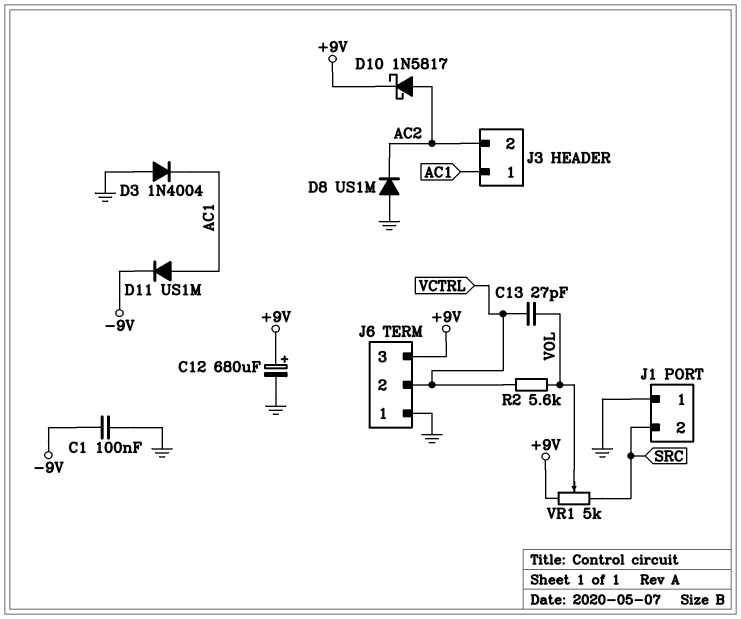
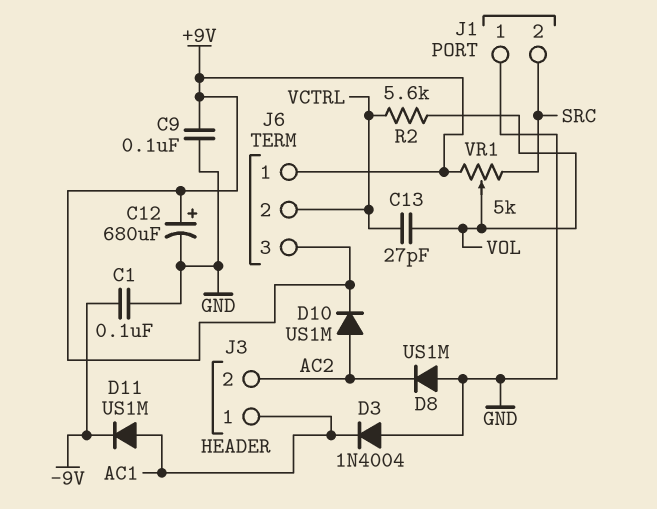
C9: none -> 100nF (+9V, GND)
D10: schottky 1N5817 (A AC2, K +9V) -> diode US1M (A AC2, K +9V)
J6 pin 1: GND -> +9V

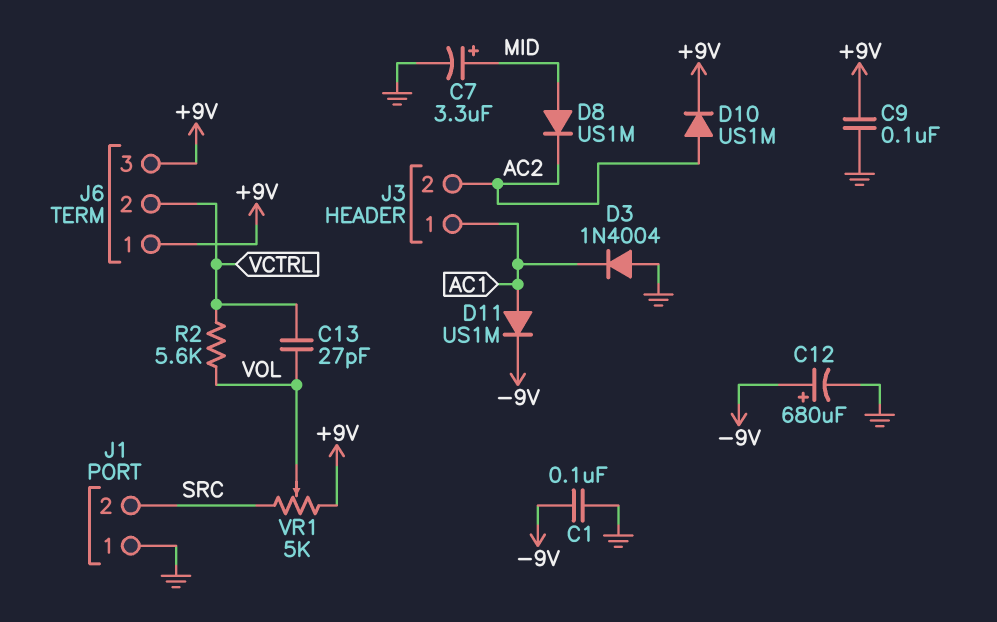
C7: none -> 3.3uF (plus MID, minus GND)
C12: 680uF (plus +9V, minus GND) -> 680uF (plus -9V, minus GND)
D8: diode US1M (A GND, K AC2) -> diode US1M (A MID, K AC2)

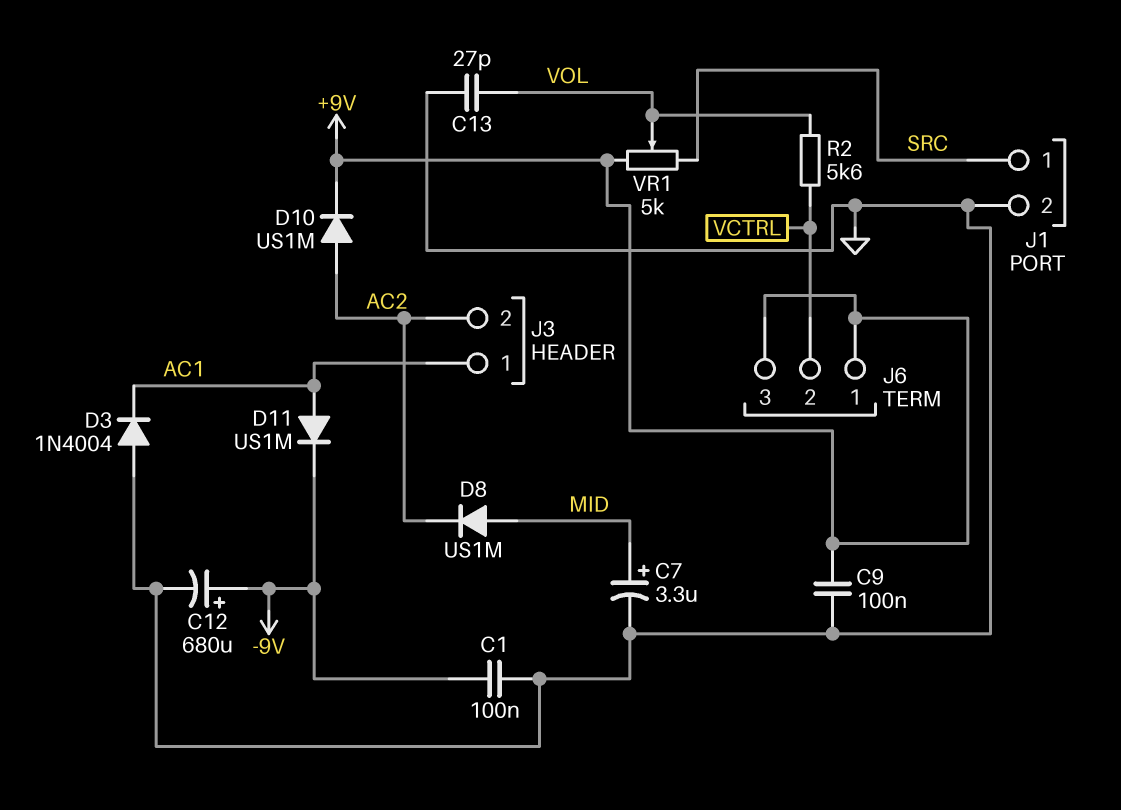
C13: 27pF (VCTRL, VOL) -> 27pF (GND, VOL)
J1 pin 1: GND -> SRC
J1 pin 2: SRC -> GND

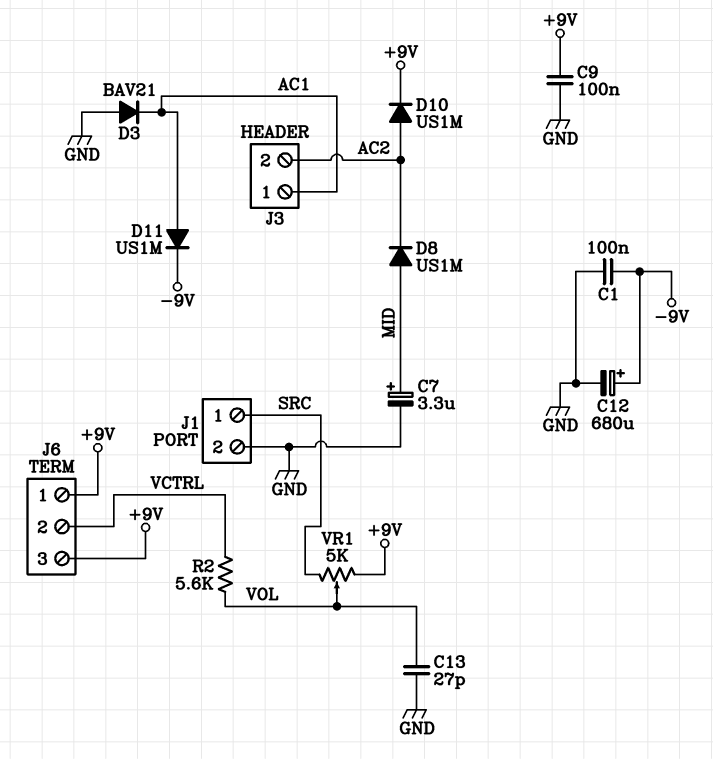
D3: diode 1N4004 (A GND, K AC1) -> diode BAV21 (A GND, K AC1)

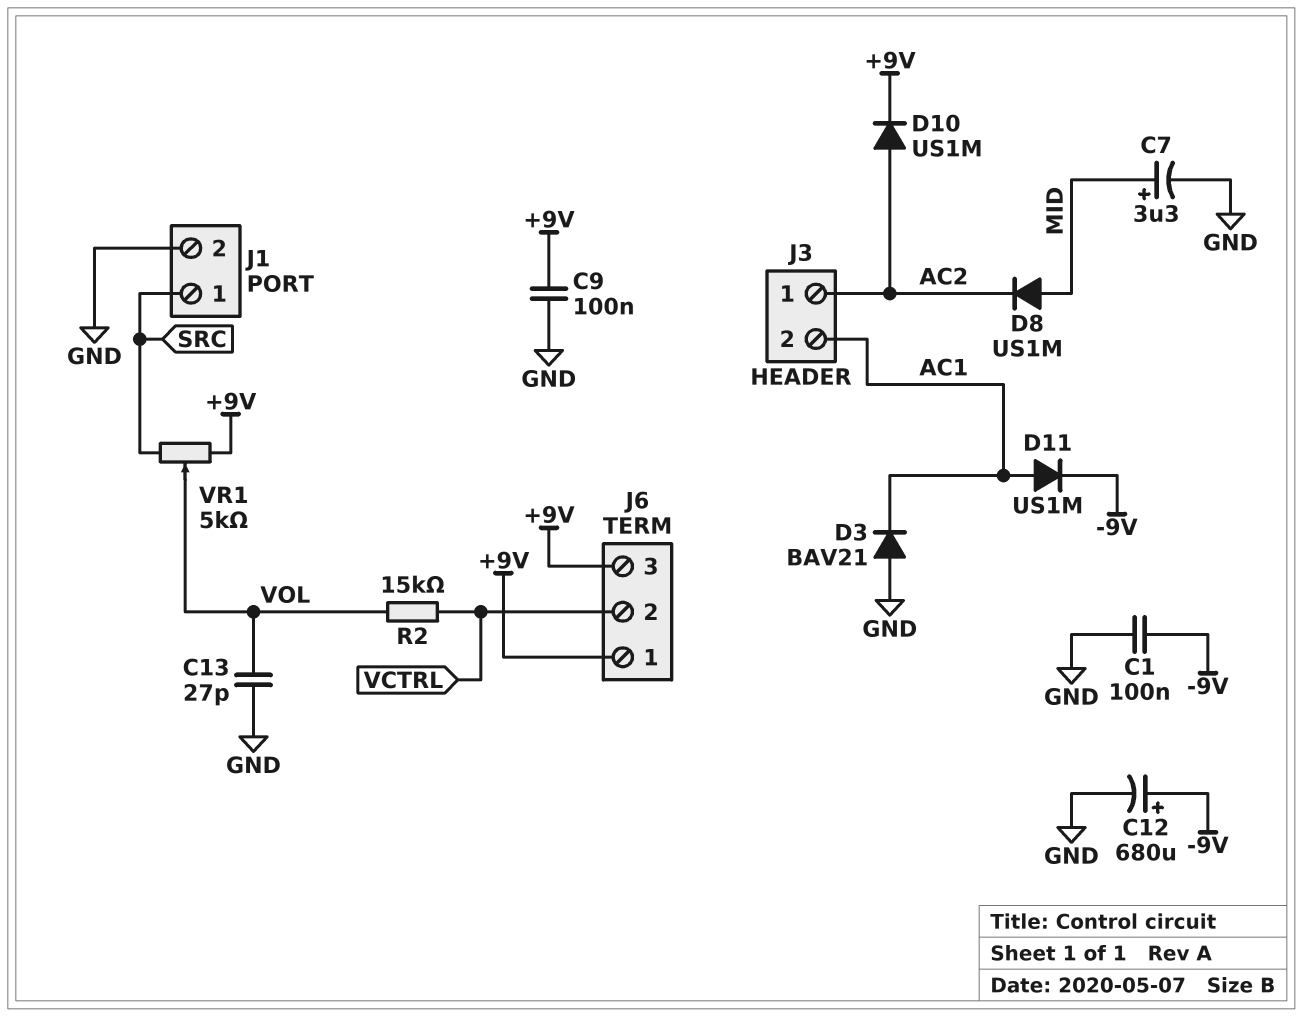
J3 pin 1: AC1 -> AC2
J3 pin 2: AC2 -> AC1
R2: 5.6k (VCTRL, VOL) -> 15k (VCTRL, VOL)

